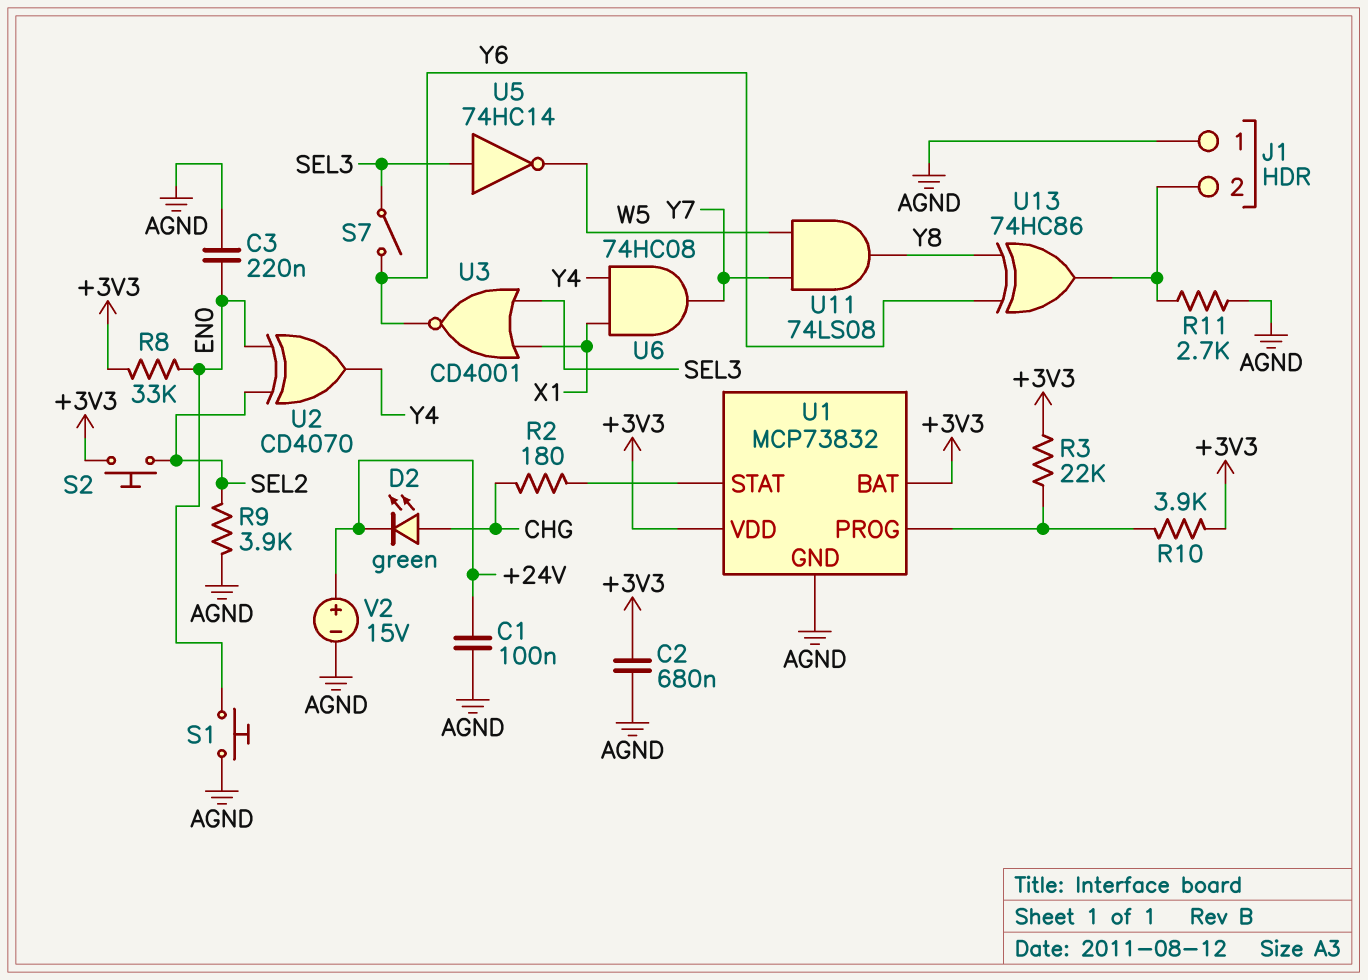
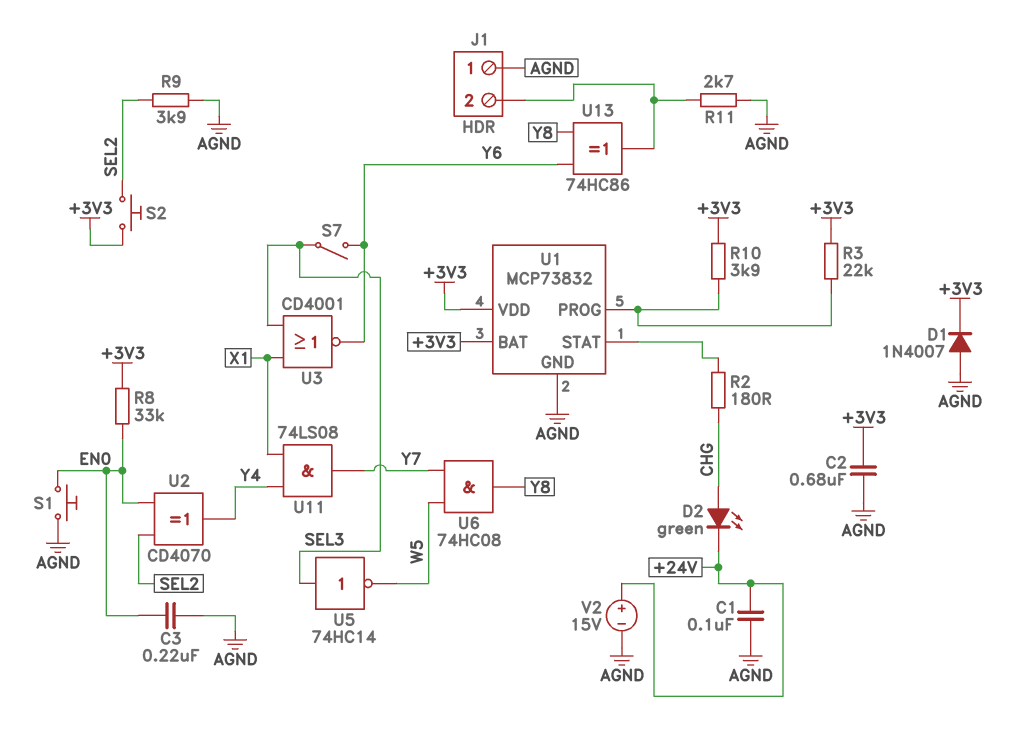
D1: none -> diode 1N4007 (A AGND, K +3V3)
U6: AND 74HC08 (in X1, in Y4, out Y7) -> AND 74HC08 (in W5, in Y7, out Y8)
U11: AND 74LS08 (in W5, in Y7, out Y8) -> AND 74LS08 (in X1, in Y4, out Y7)

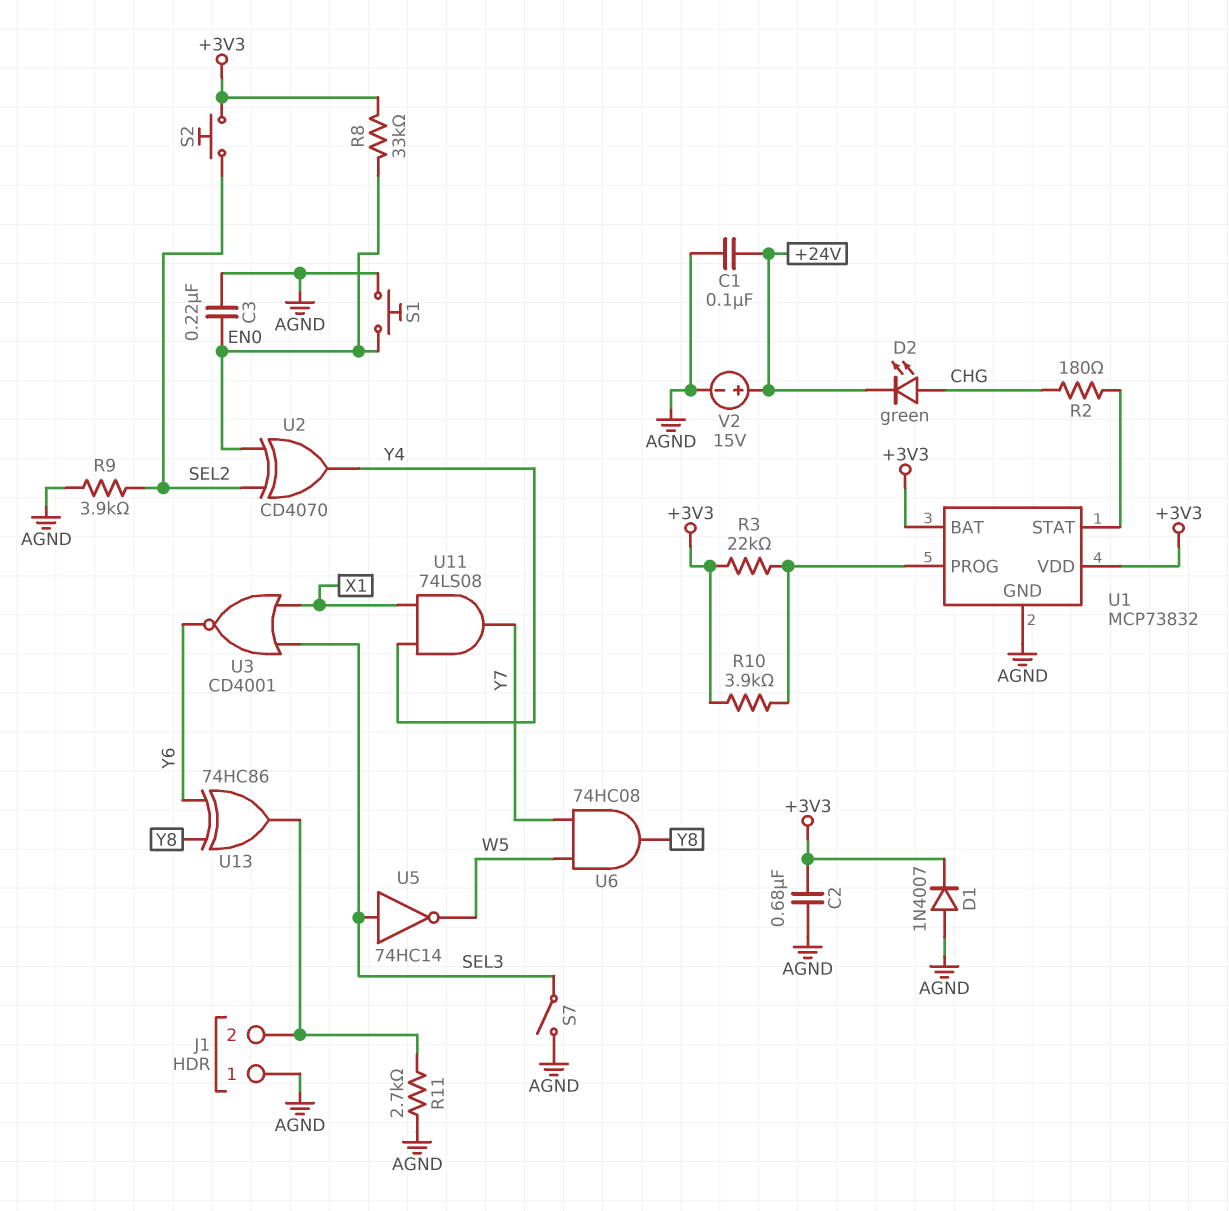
S7: switch (SEL3, Y6) -> switch (AGND, SEL3)

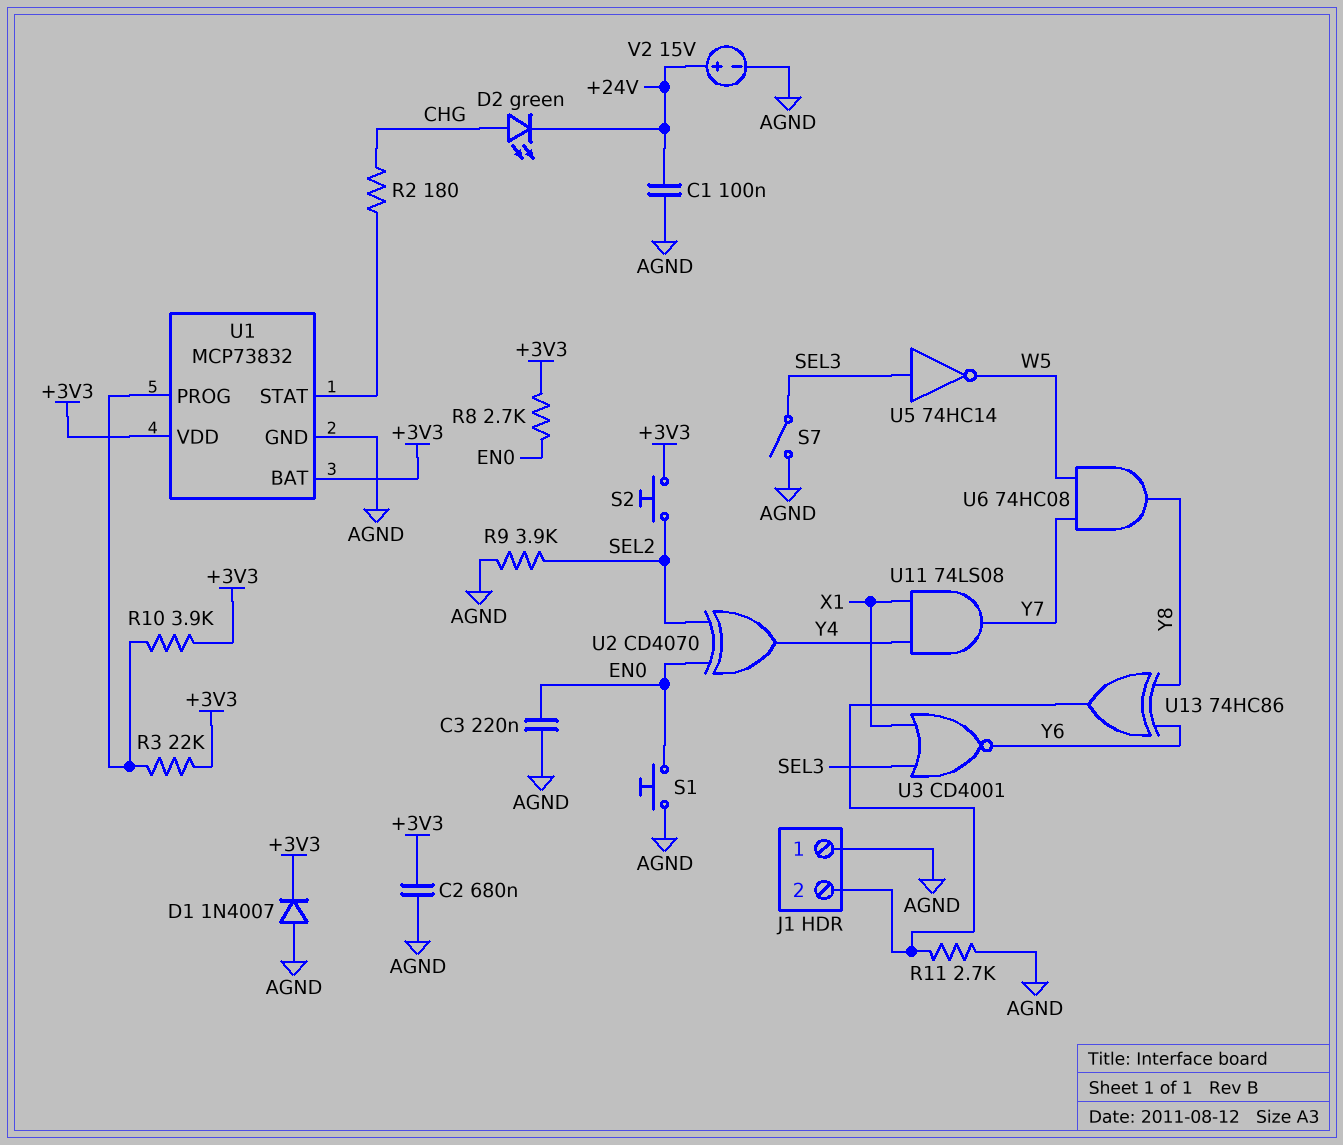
R8: 33k (+3V3, EN0) -> 2.7k (+3V3, EN0)

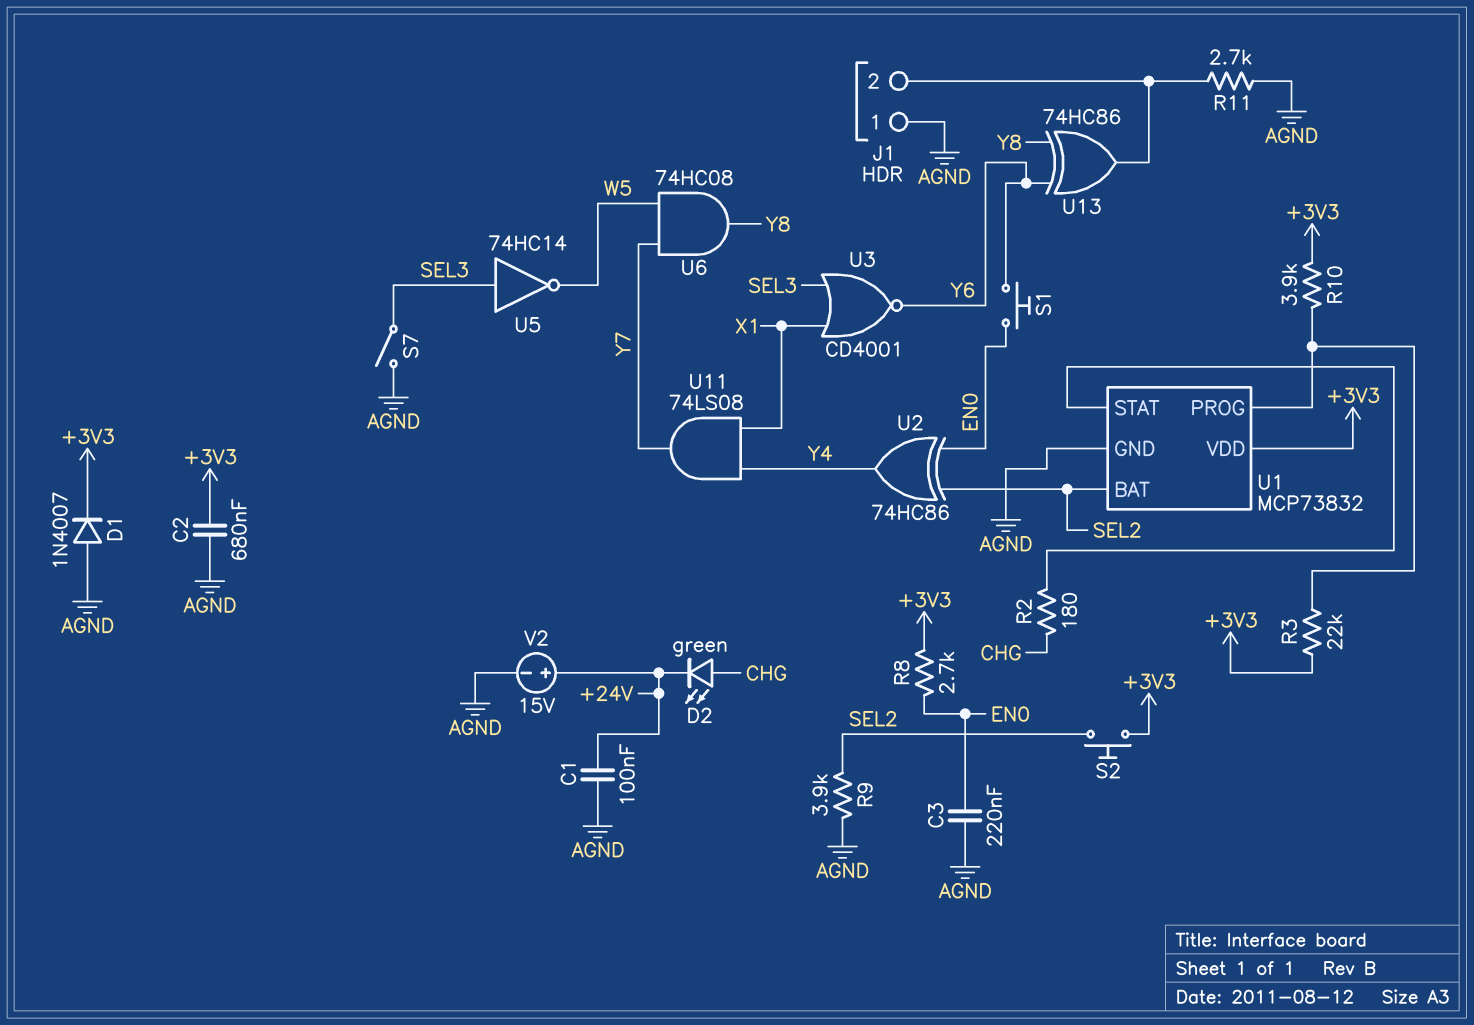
S1: button (AGND, EN0) -> button (EN0, Y6)
U1 pin BAT: +3V3 -> SEL2
U2: XOR CD4070 (in EN0, in SEL2, out Y4) -> XOR 74HC86 (in EN0, in SEL2, out Y4)

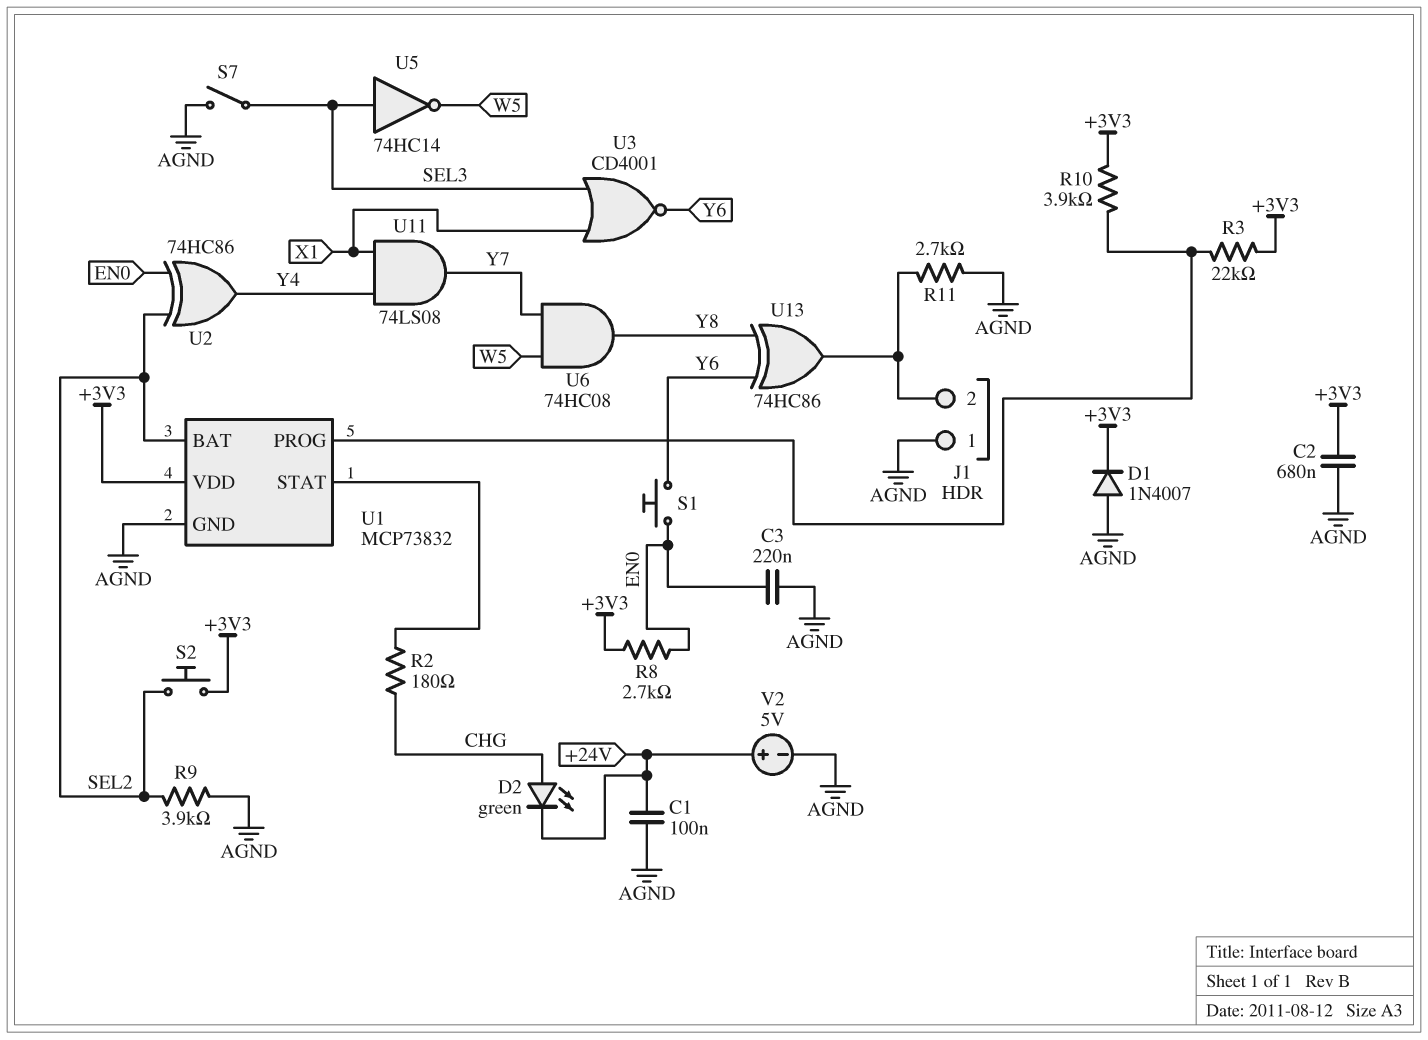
V2: 15V (plus +24V, minus AGND) -> 5V (plus +24V, minus AGND)

